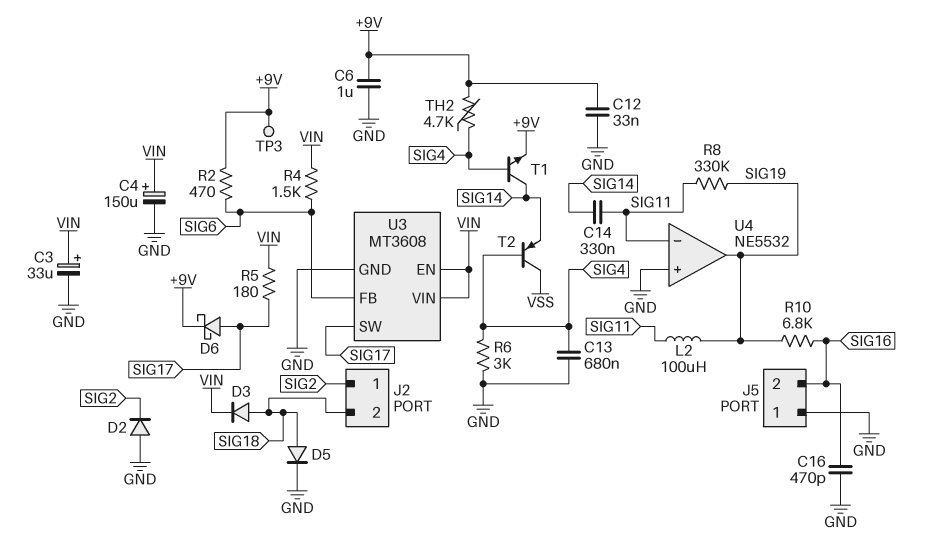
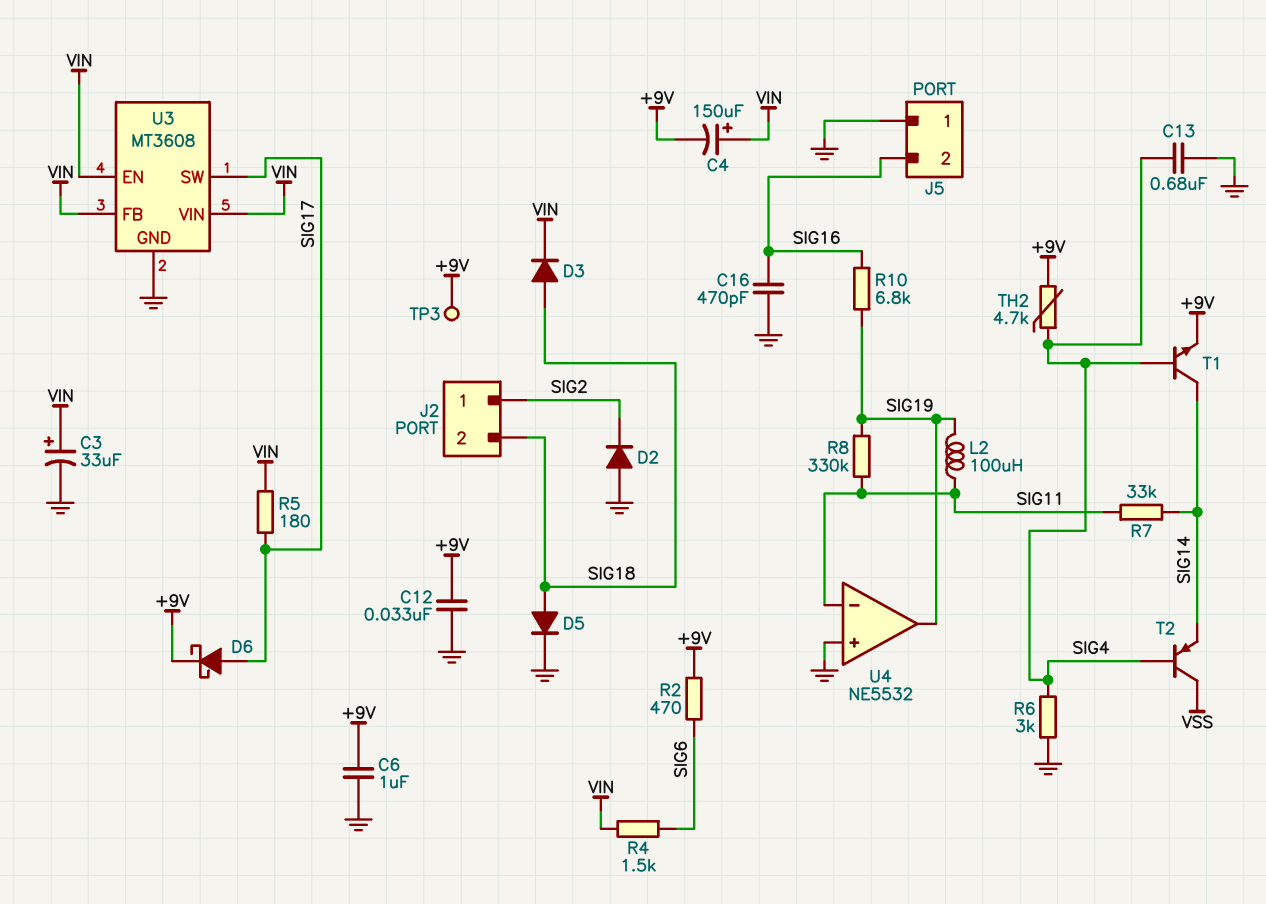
C4: 150uF (plus VIN, minus GND) -> 150uF (plus VIN, minus +9V)
C14: 330nF (SIG11, SIG14) -> none
R7: none -> 33k (SIG11, SIG14)
U3 pin FB: SIG6 -> VIN

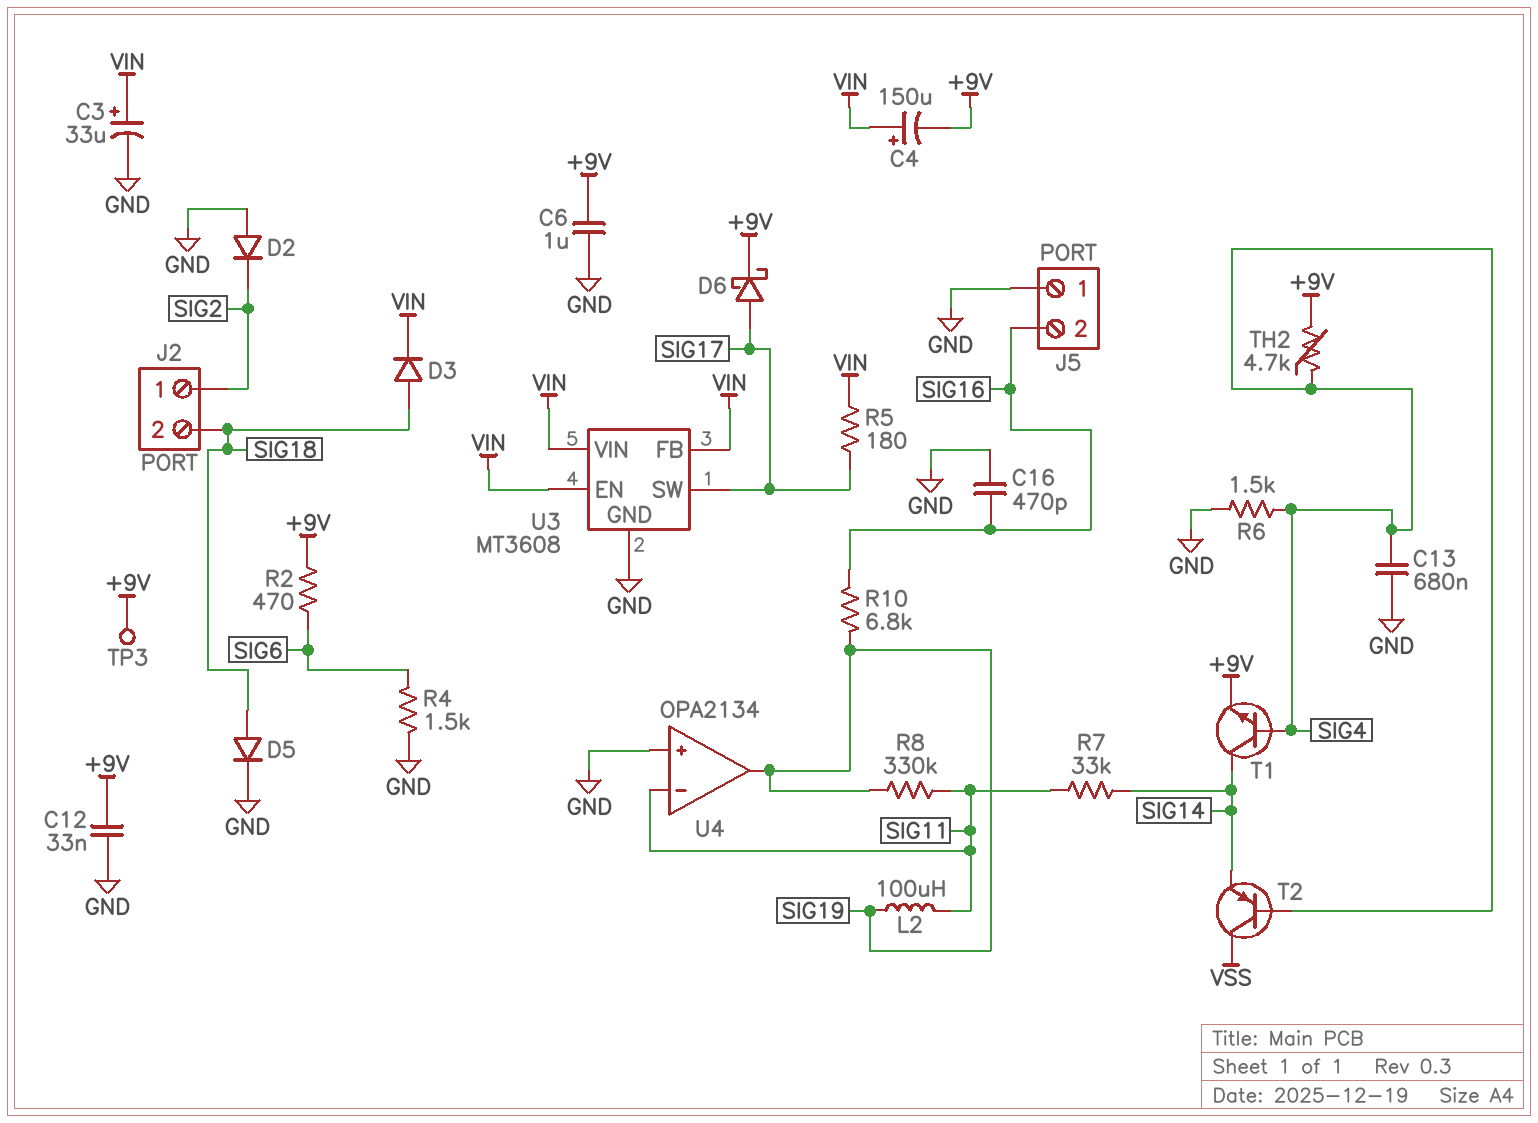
R4: 1.5k (SIG6, VIN) -> 1.5k (GND, SIG6)
R6: 3k (GND, SIG4) -> 1.5k (GND, SIG4)
U4: NE5532 -> OPA2134

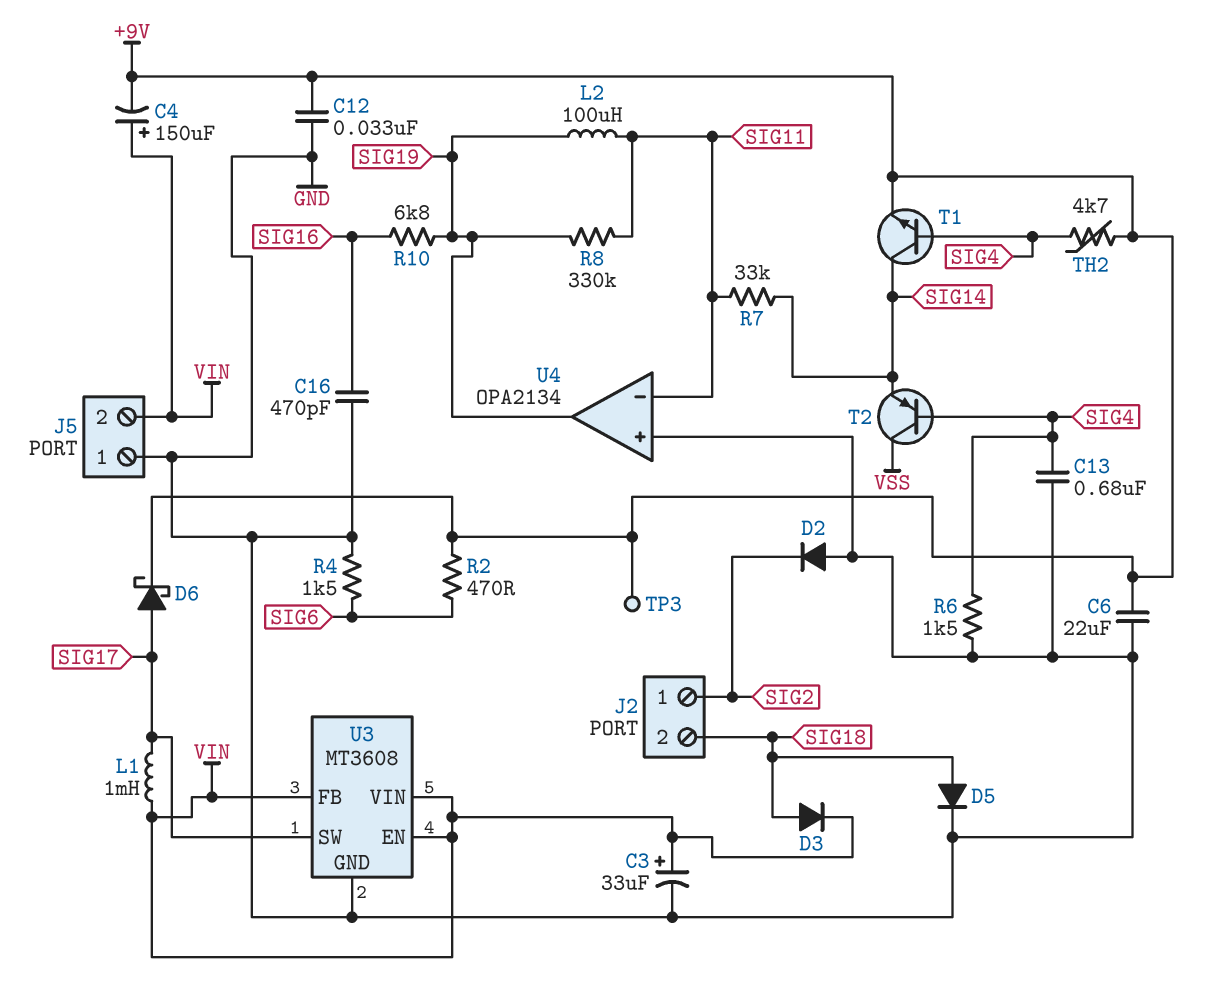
C6: 1uF (+9V, GND) -> 22uF (+9V, GND)
J5 pin 2: SIG16 -> VIN
L1: none -> 1mH (SIG17, VIN)
R5: 180 (SIG17, VIN) -> none

